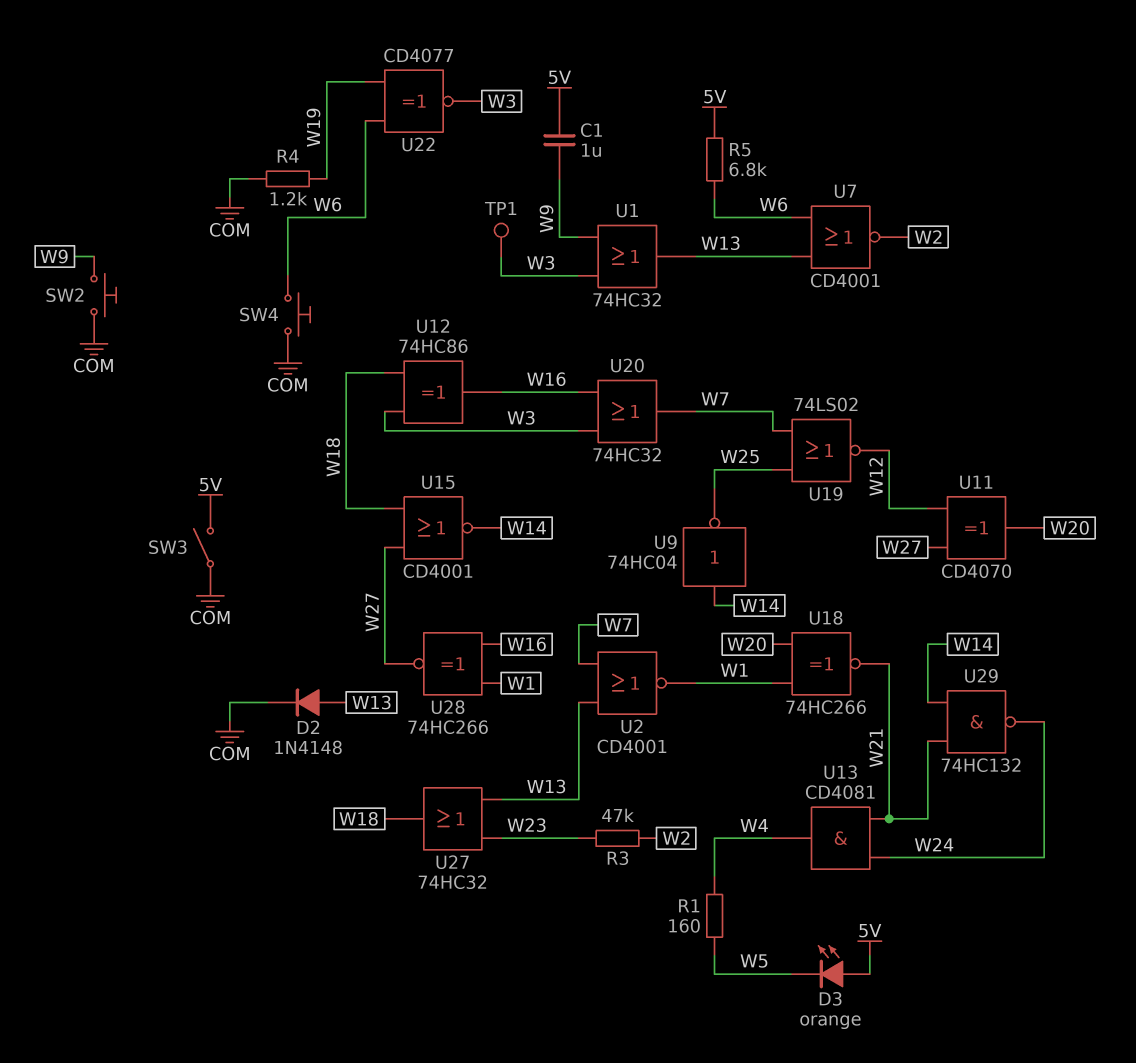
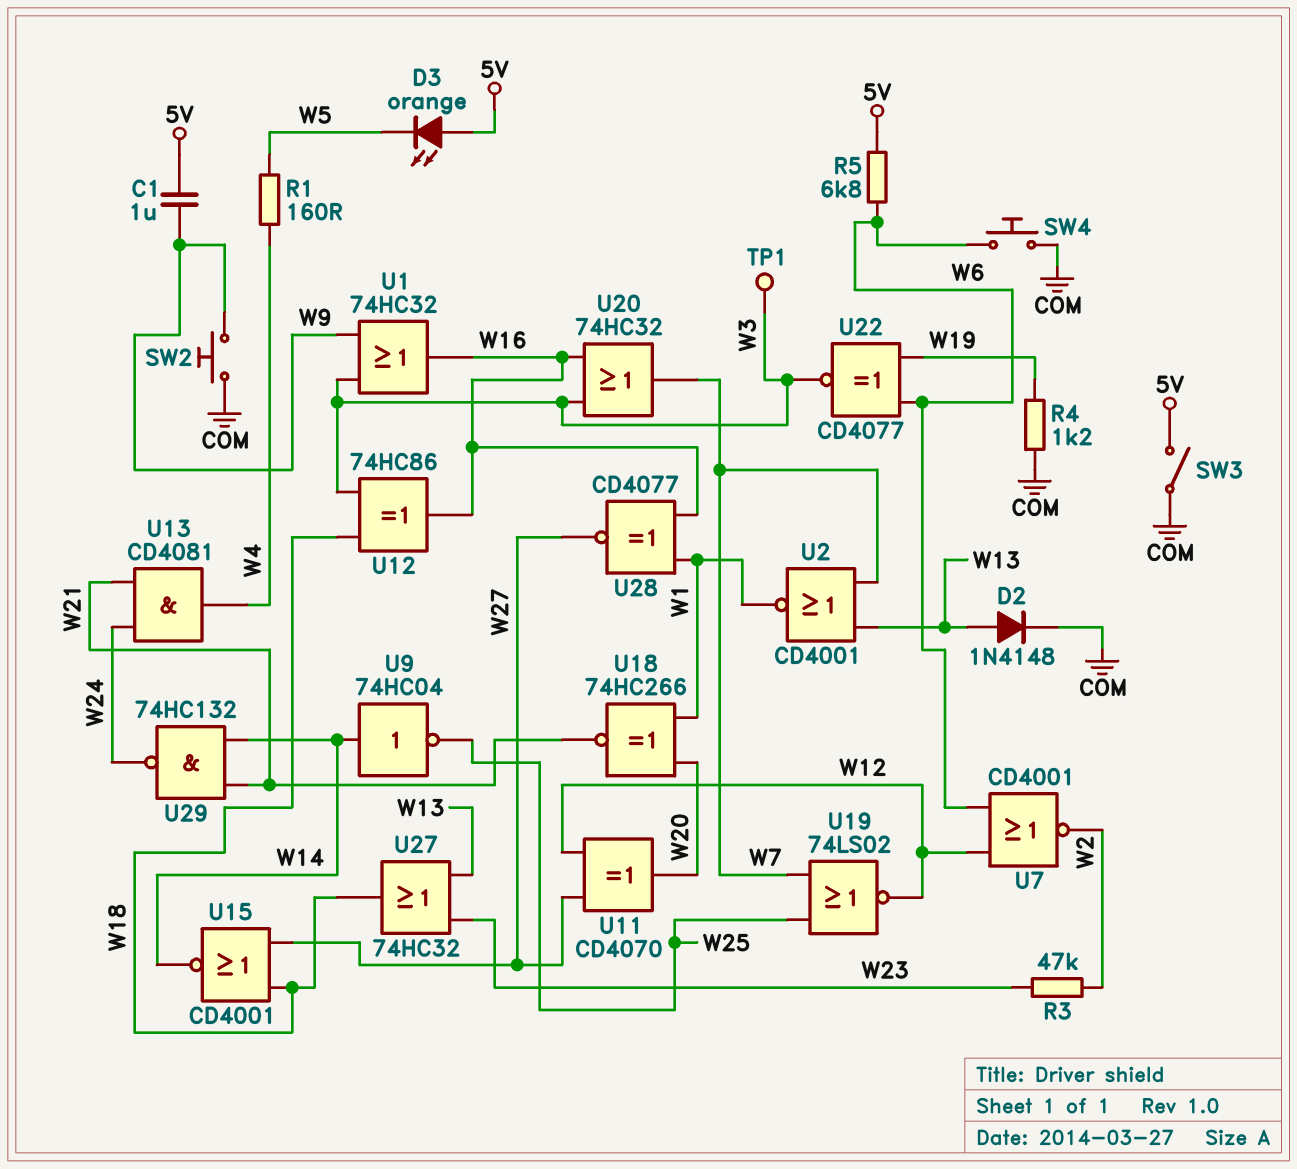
U1: OR 74HC32 (in W3, in W9, out W13) -> OR 74HC32 (in W3, in W9, out W16)
U7: NOR CD4001 (in W6, in W13, out W2) -> NOR CD4001 (in W6, in W12, out W2)
U28: XNOR 74HC266 (in W1, in W16, out W27) -> XNOR CD4077 (in W1, in W16, out W27)

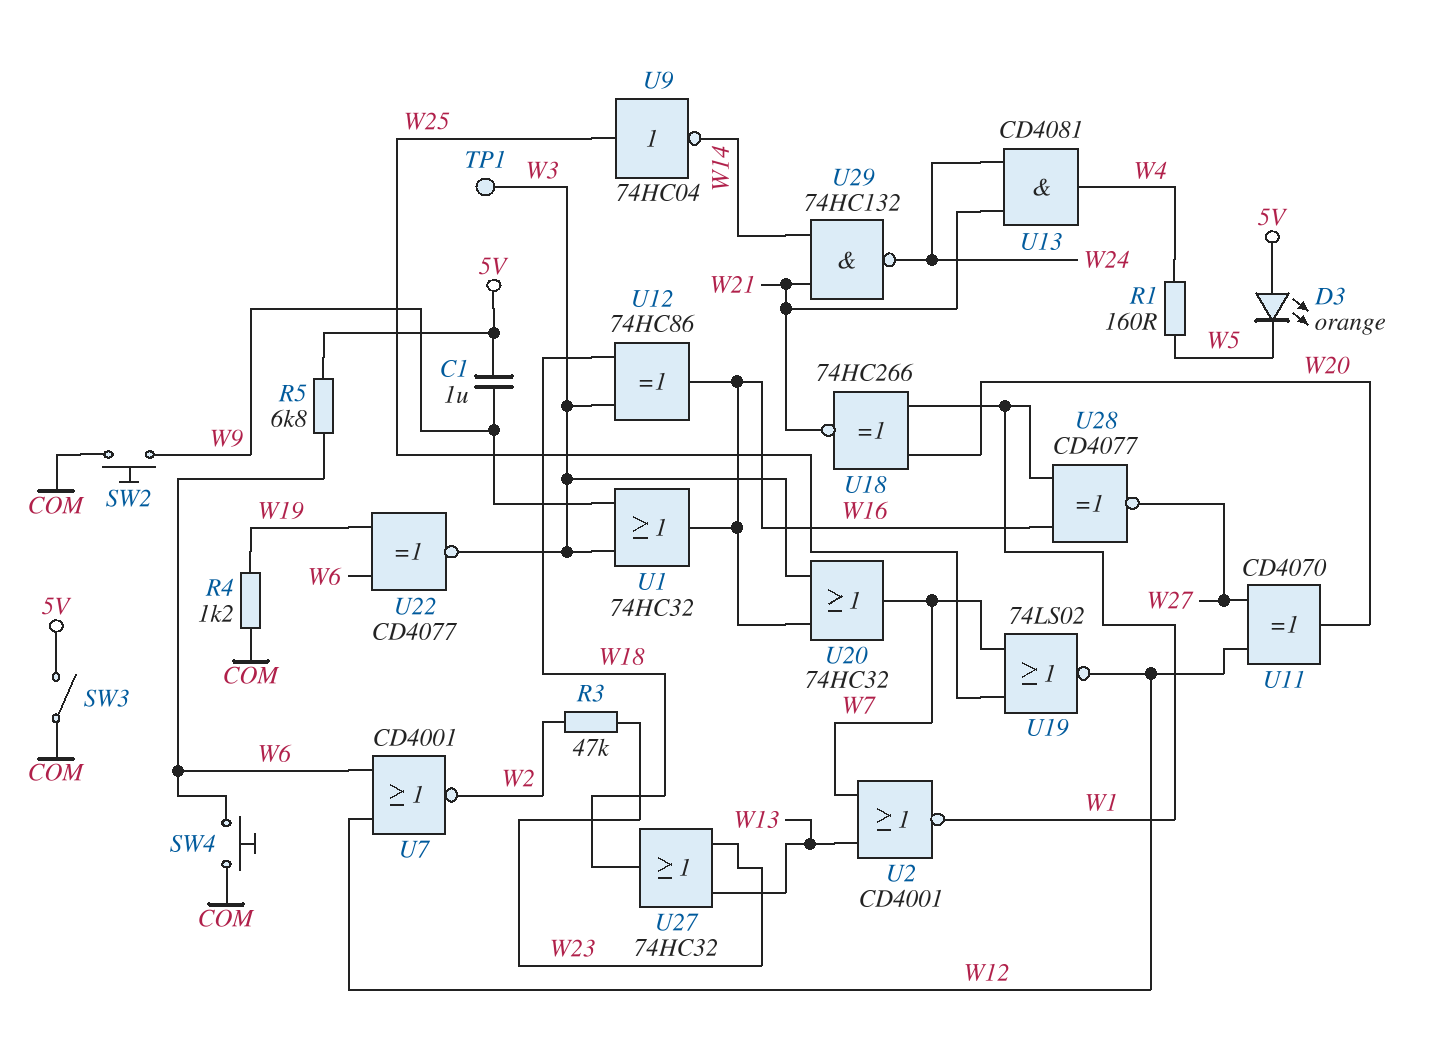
D2: diode 1N4148 (A W13, K COM) -> none
U9: NOT 74HC04 (in W14, out W25) -> NOT 74HC04 (in W25, out W14)
U15: NOR CD4001 (in W18, in W27, out W14) -> none

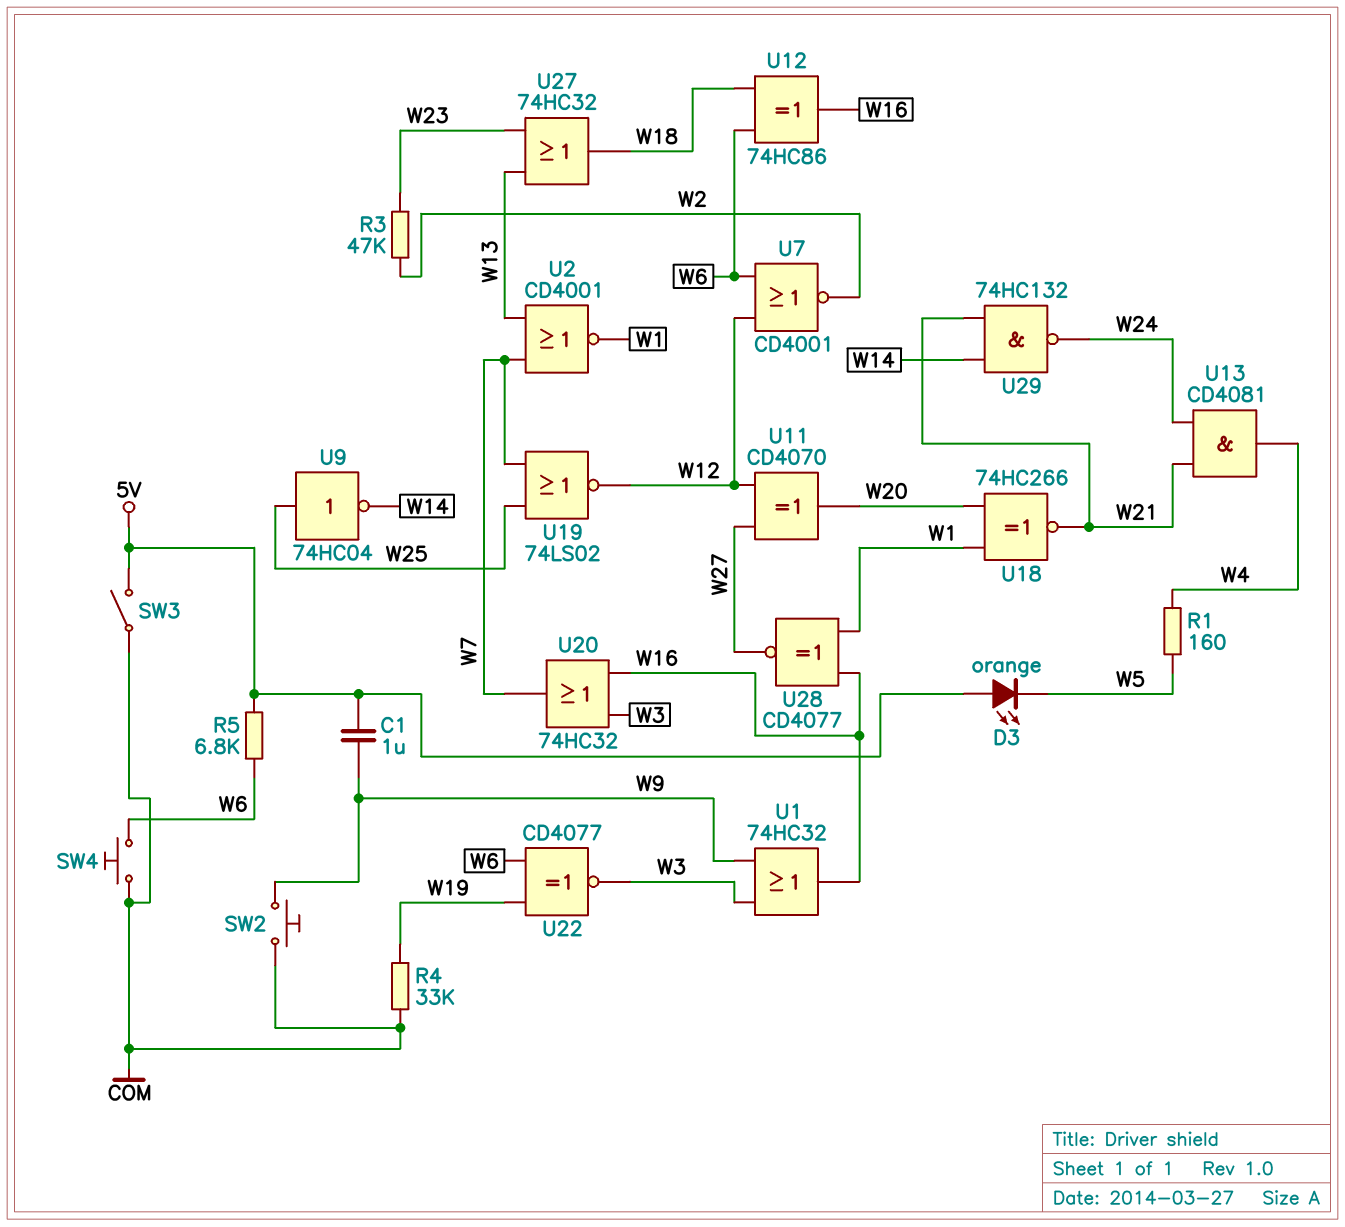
R4: 1.2k (COM, W19) -> 33k (COM, W19)
TP1: test point (W3) -> none
U12: XOR 74HC86 (in W3, in W18, out W16) -> XOR 74HC86 (in W6, in W18, out W16)

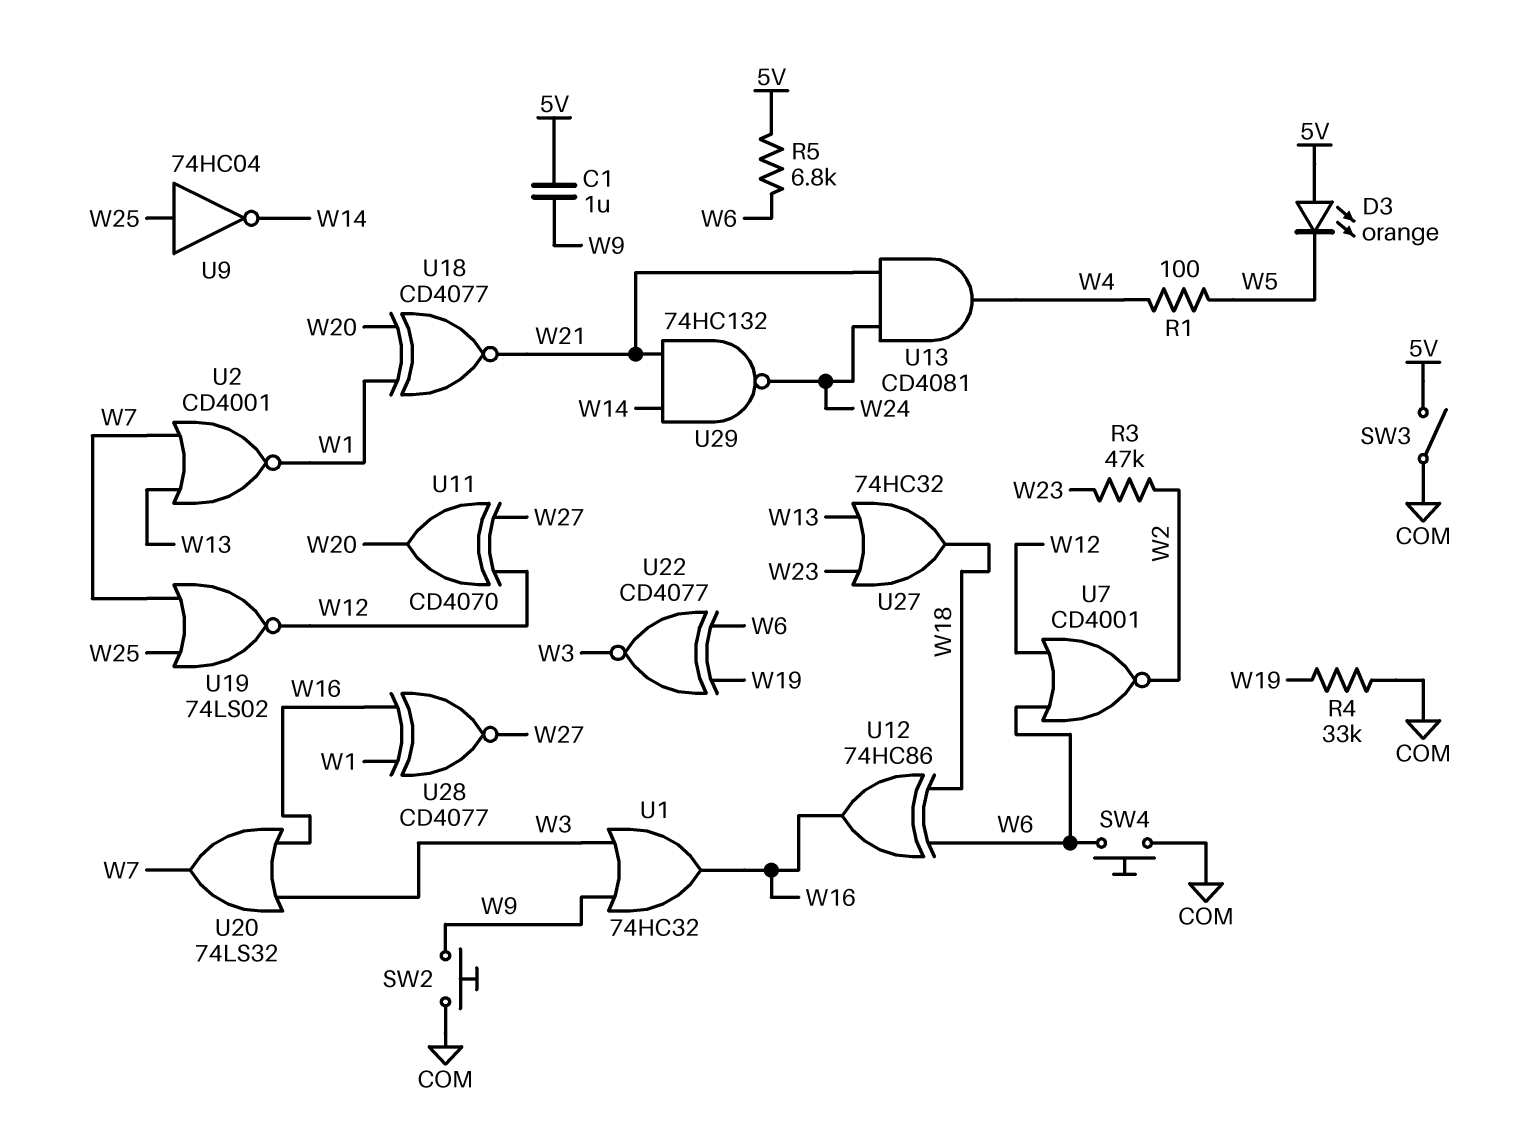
R1: 160 (W4, W5) -> 100 (W4, W5)
U18: XNOR 74HC266 (in W1, in W20, out W21) -> XNOR CD4077 (in W1, in W20, out W21)
U20: OR 74HC32 (in W3, in W16, out W7) -> OR 74LS32 (in W3, in W16, out W7)

